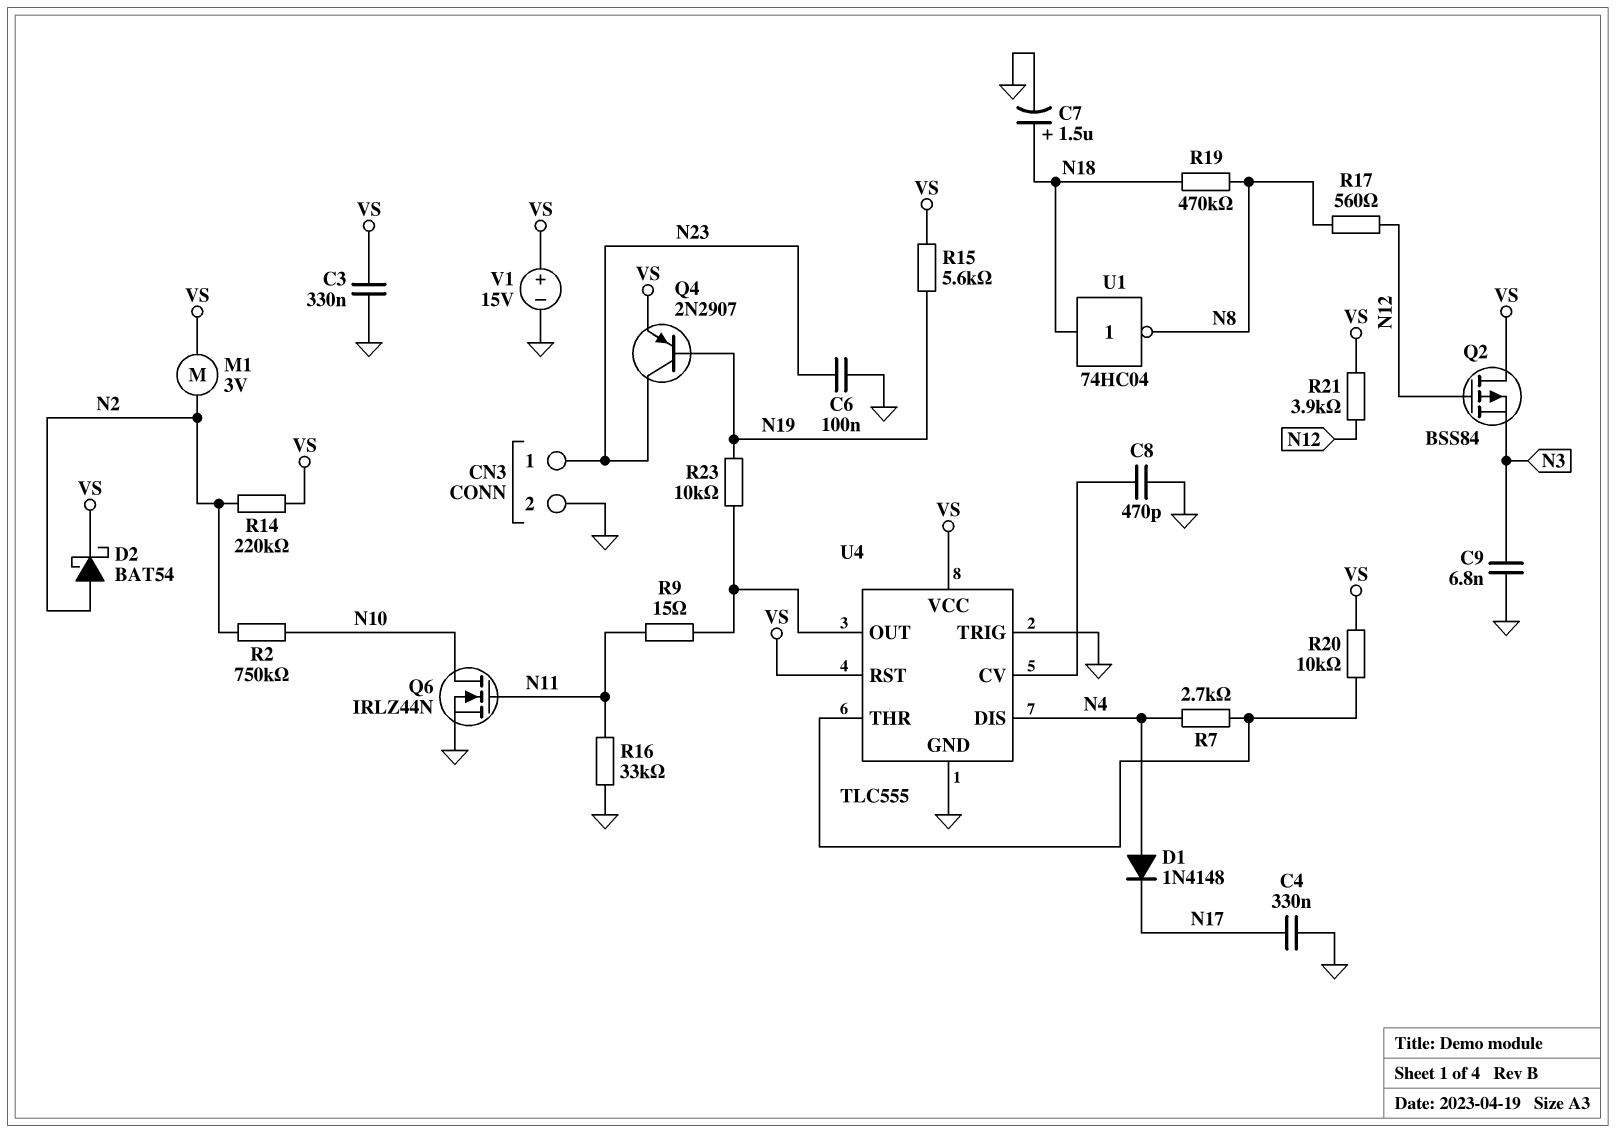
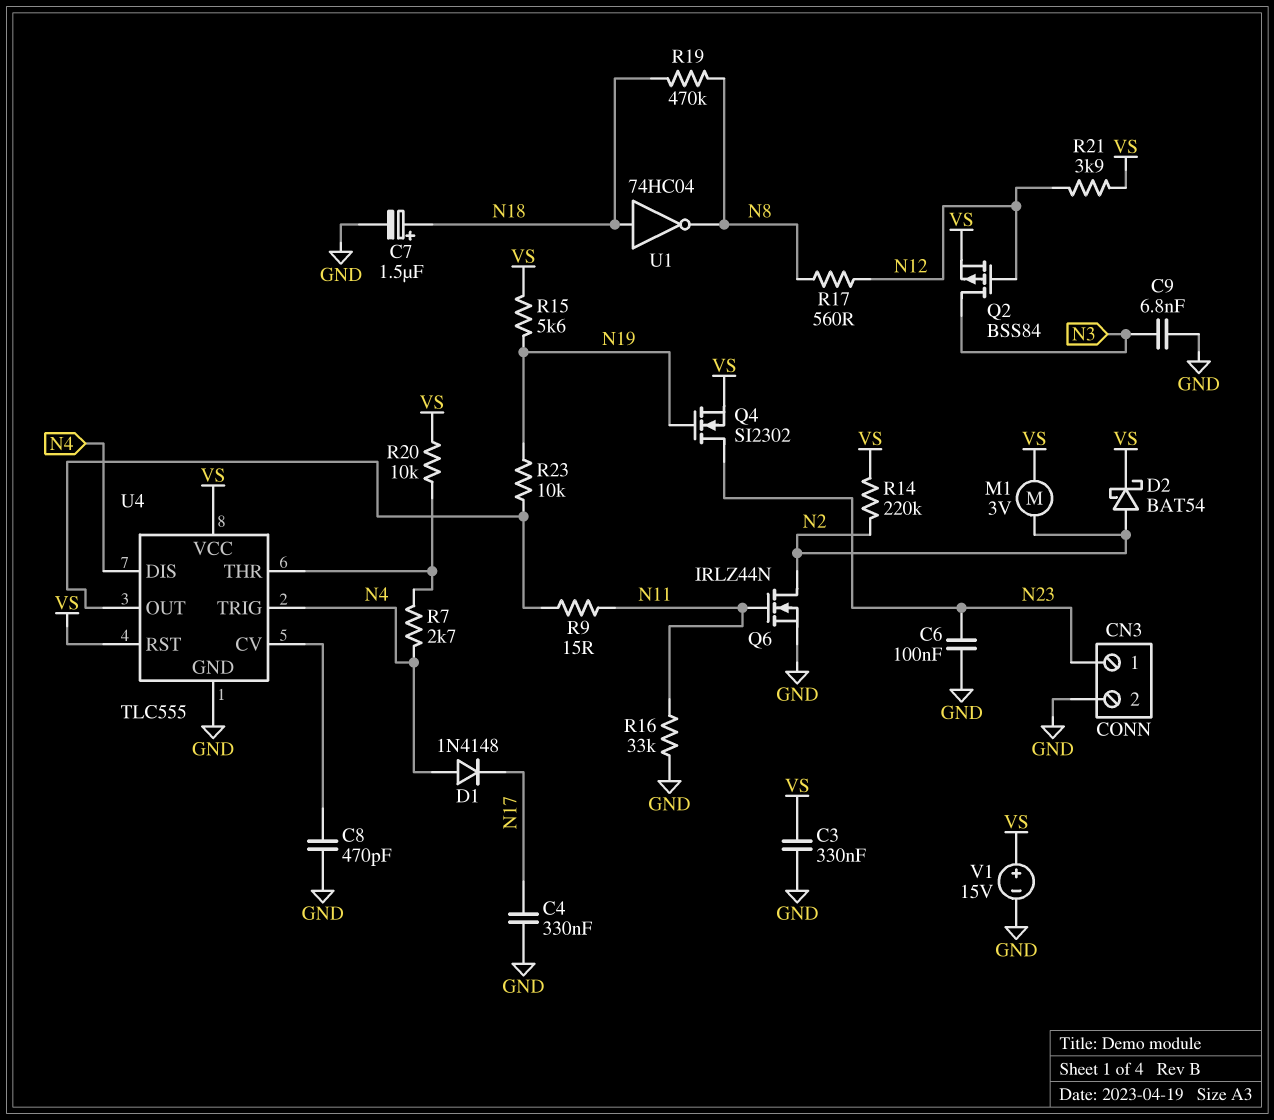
Q2: PMOS BSS84 (G N12, D VS, S N3) -> PMOS BSS84 (G N12, D N3, S VS)
Q4: PNP 2N2907 (B N19, C N23, E VS) -> NMOS SI2302 (G N19, D N23, S VS)
Q6: NMOS IRLZ44N (G N11, D N10, S GND) -> NMOS IRLZ44N (G N11, D N2, S GND)
R2: 750k (N2, N10) -> none
U4 pin TRIG: GND -> N4

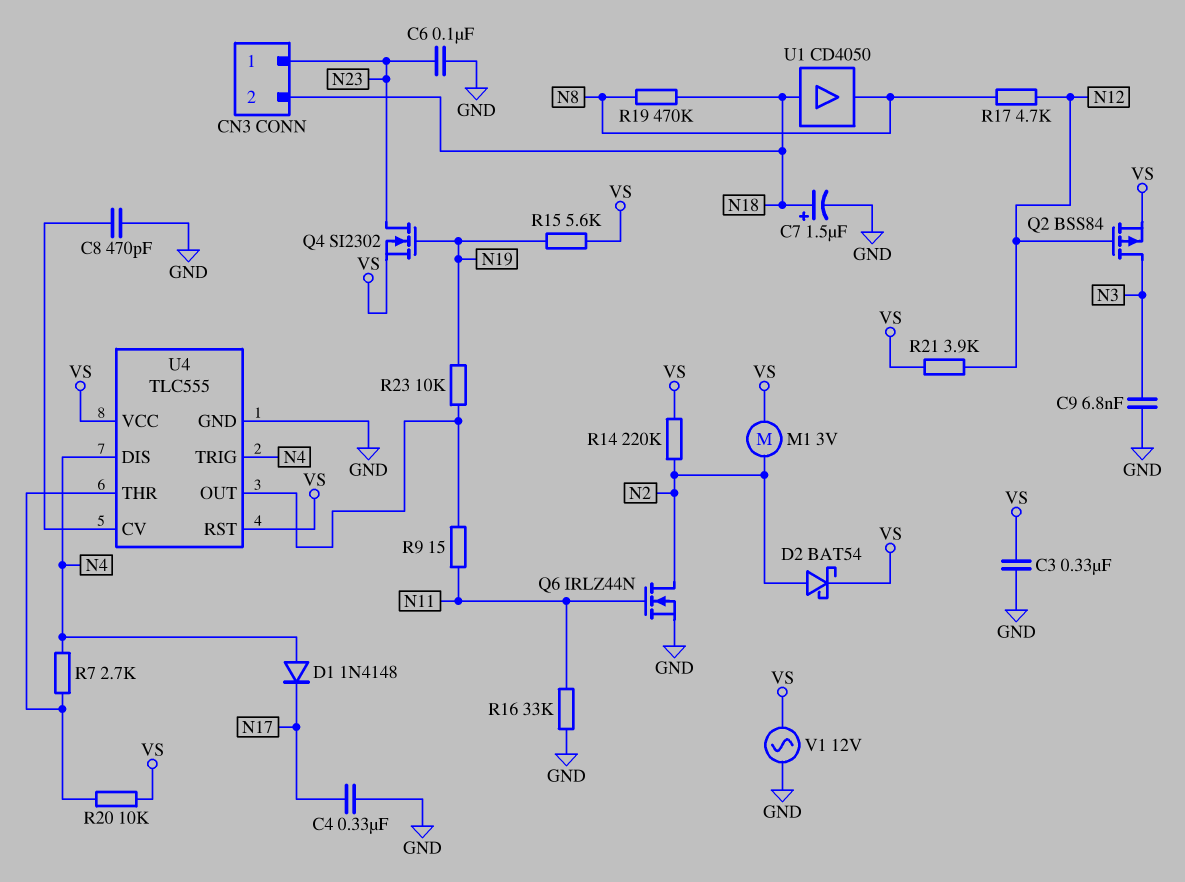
CN3 pin 2: GND -> N18
R17: 560 (N8, N12) -> 4.7k (N8, N12)
U1: NOT 74HC04 (in N18, out N8) -> buffer CD4050 (in N18, out N8)
V1: 15V (plus VS, minus GND) -> AC 12V (GND, VS)

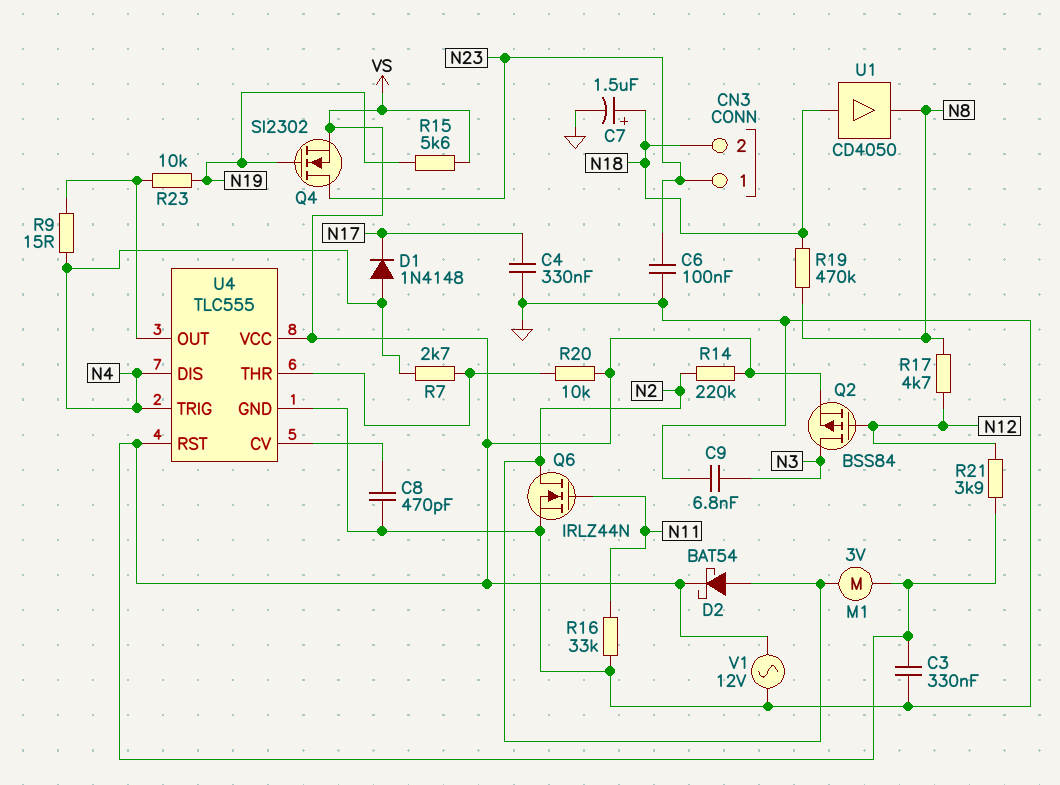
R9: 15 (N11, U4/OUT) -> 15 (N4, U4/OUT)

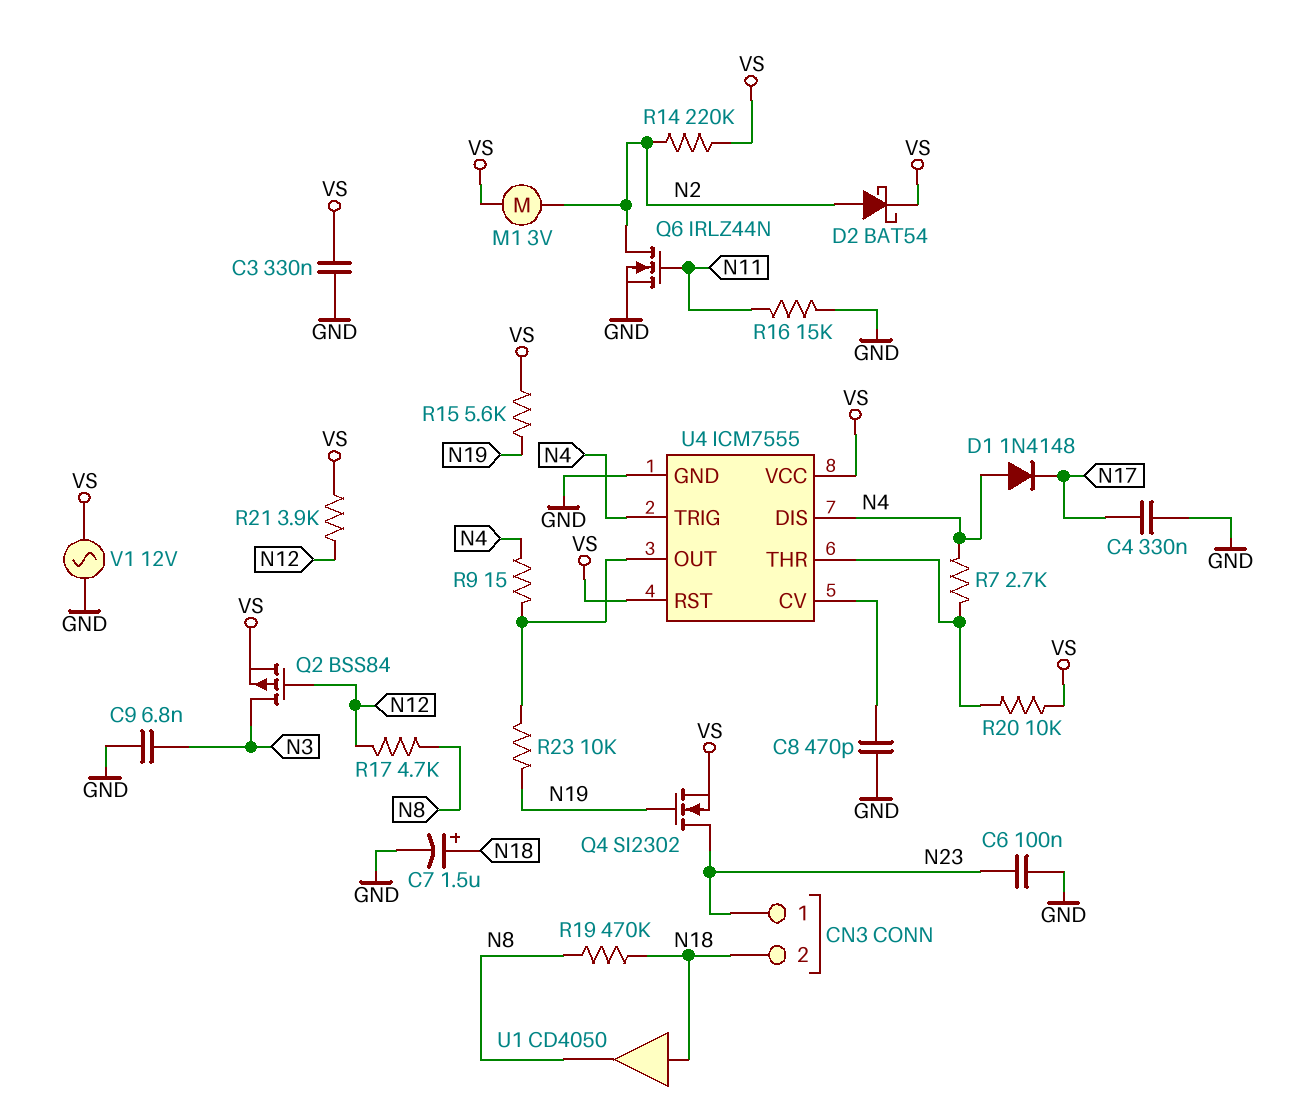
R16: 33k (GND, N11) -> 15k (GND, N11)
U4: TLC555 -> ICM7555

